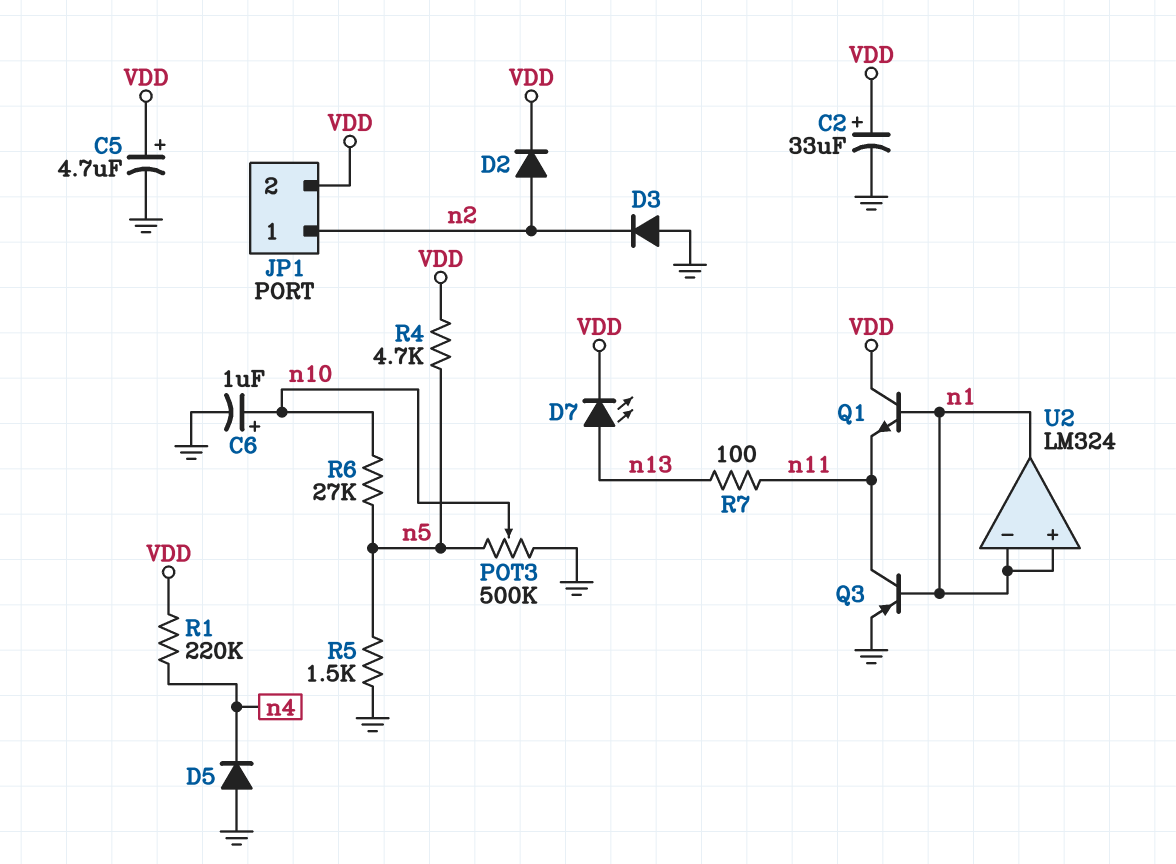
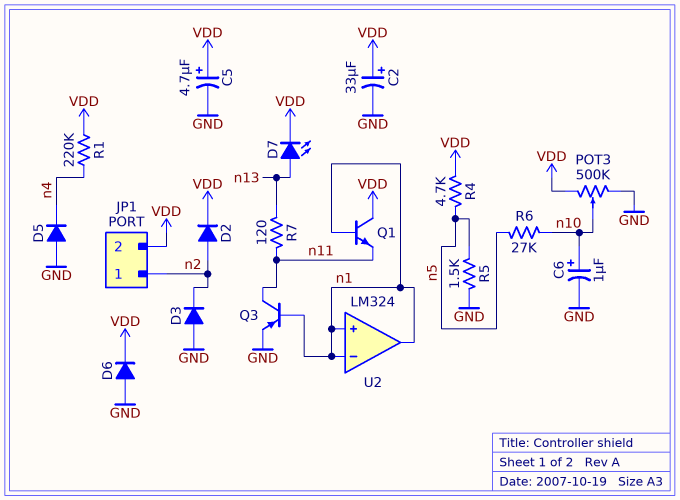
D6: none -> diode (A GND, K VDD)
POT3: 500k (GND, n5, wiper n10) -> 500k (GND, VDD, wiper n10)
R7: 100 (n11, n13) -> 120 (n11, n13)

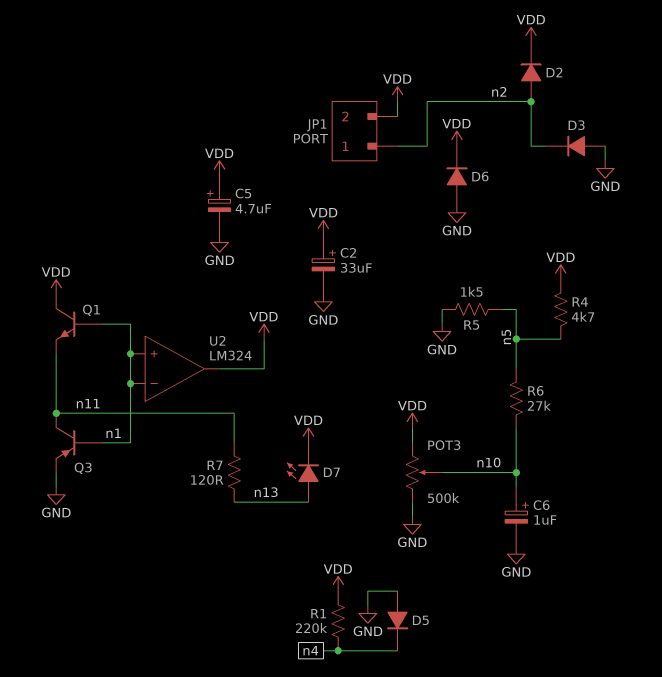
U2 pin out: n1 -> VDD

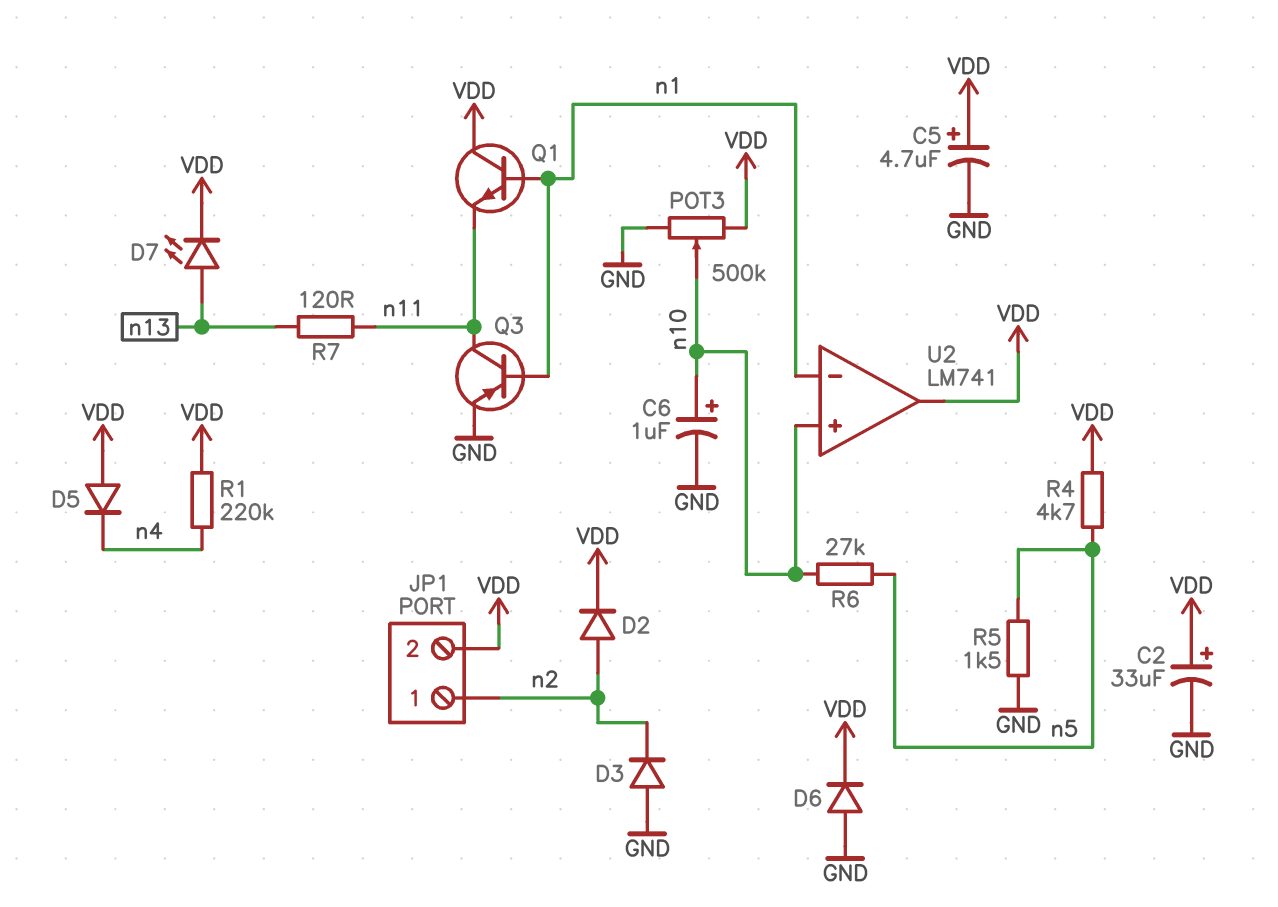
D5: diode (A GND, K n4) -> diode (A VDD, K n4)
U2: LM324 -> LM741
U2 pin in+: n1 -> n10

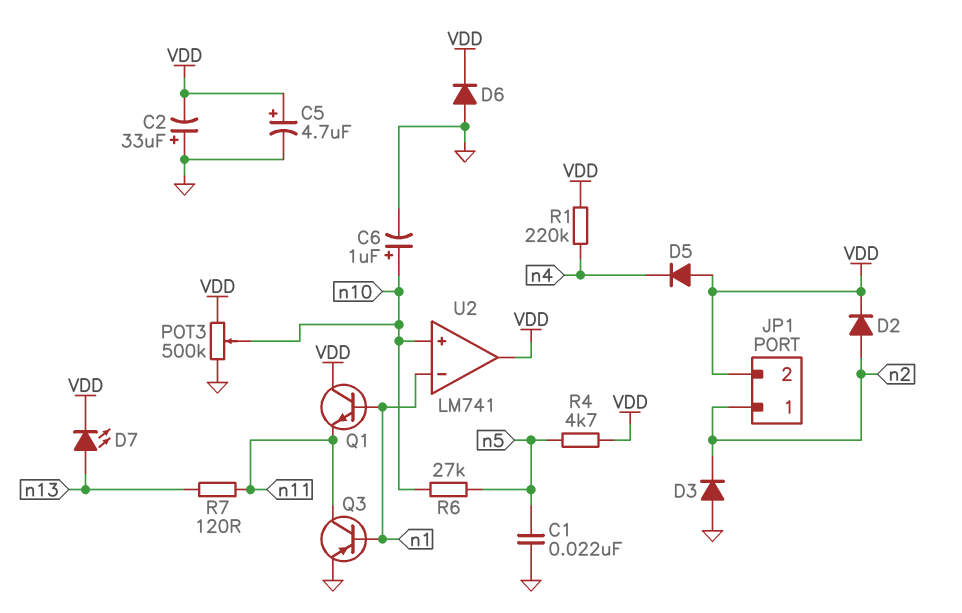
C1: none -> 22nF (GND, n5)
C2: 33uF (plus VDD, minus GND) -> 33uF (plus GND, minus VDD)
R5: 1.5k (GND, n5) -> none

